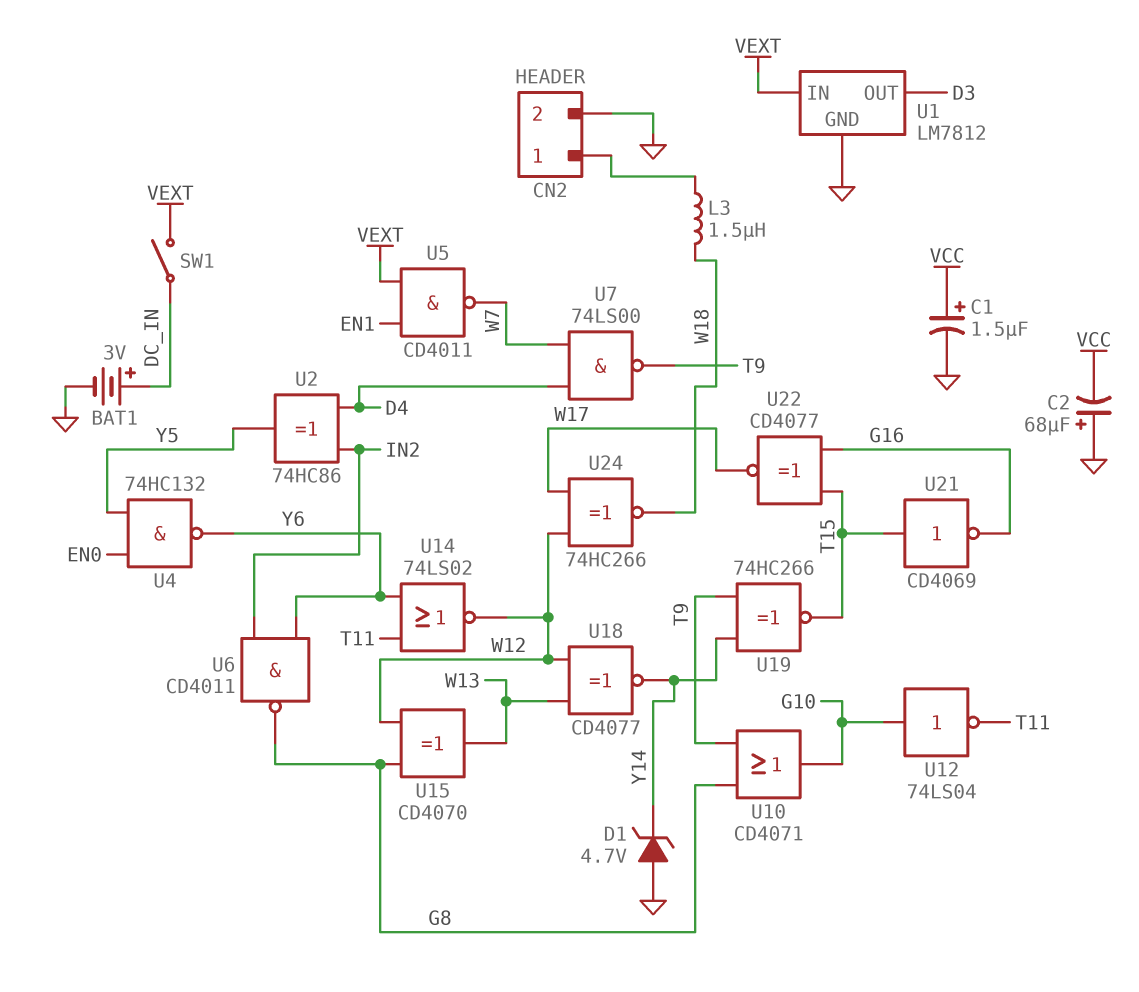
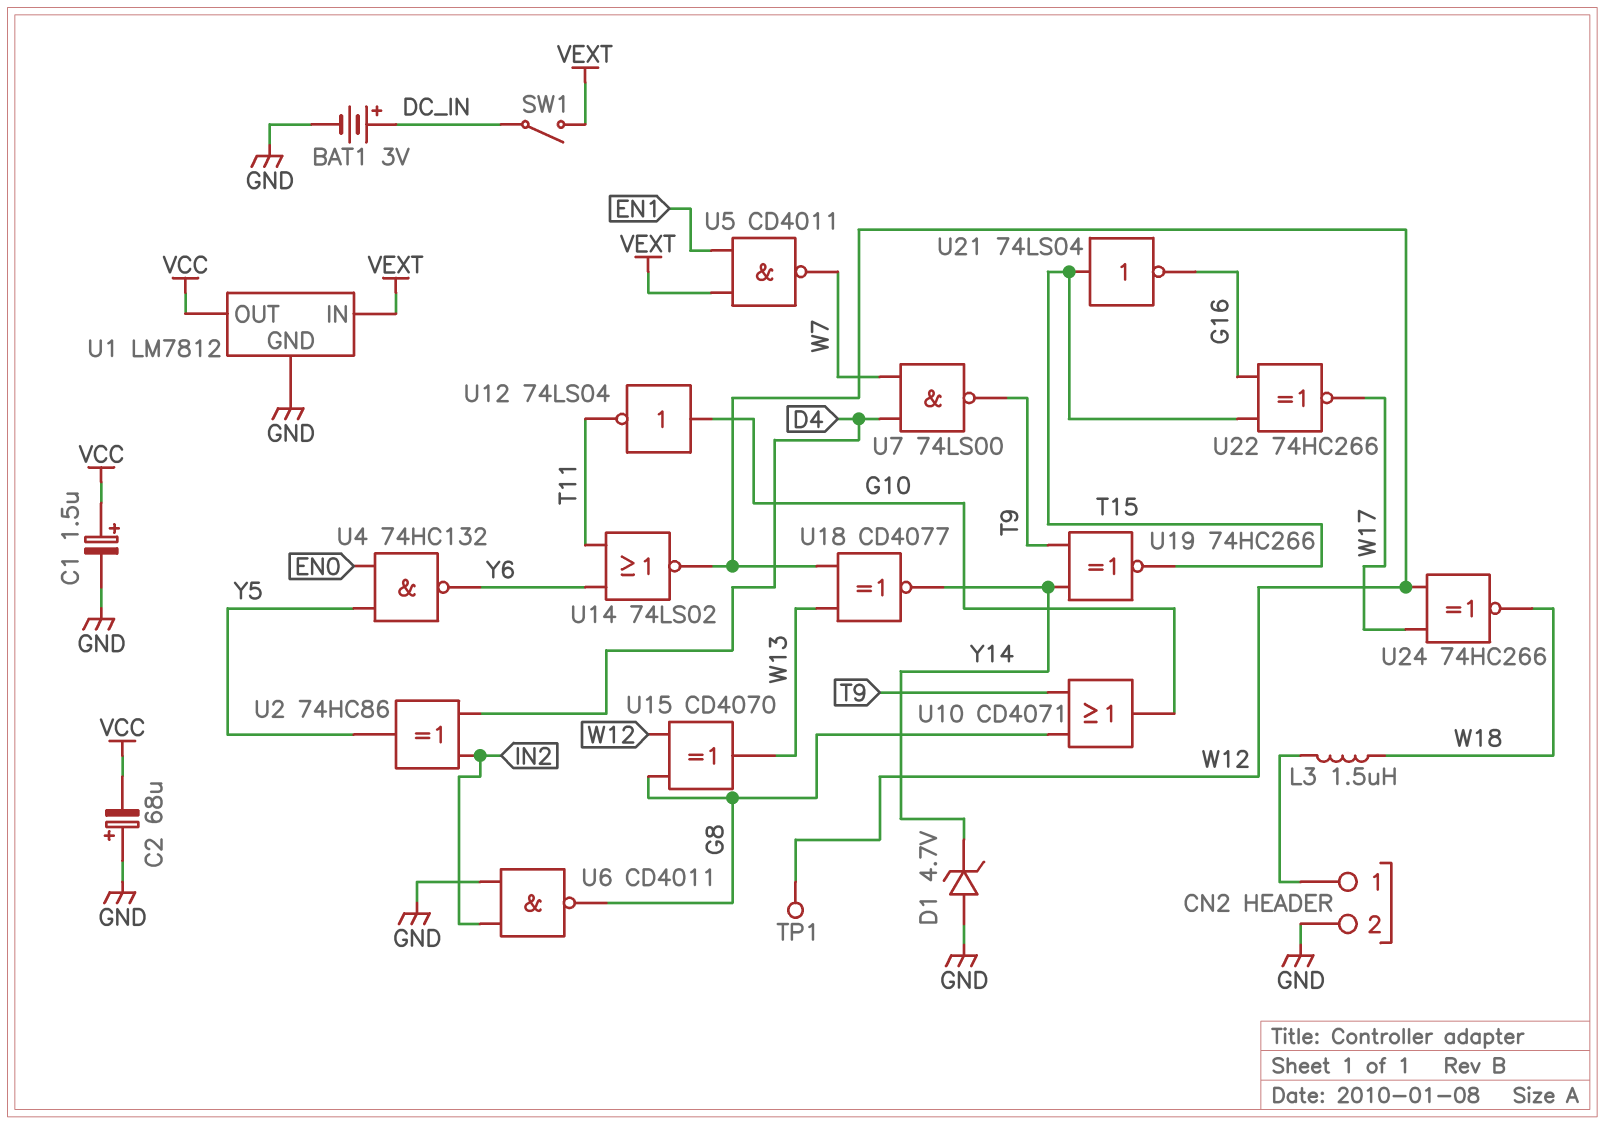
TP1: none -> test point (W12)
U1 pin OUT: D3 -> VCC
U6: NAND CD4011 (in IN2, in Y6, out G8) -> NAND CD4011 (in GND, in IN2, out G8)
U21: NOT CD4069 (in T15, out G16) -> NOT 74LS04 (in T15, out G16)
U22: XNOR CD4077 (in G16, in T15, out W17) -> XNOR 74HC266 (in G16, in T15, out W17)

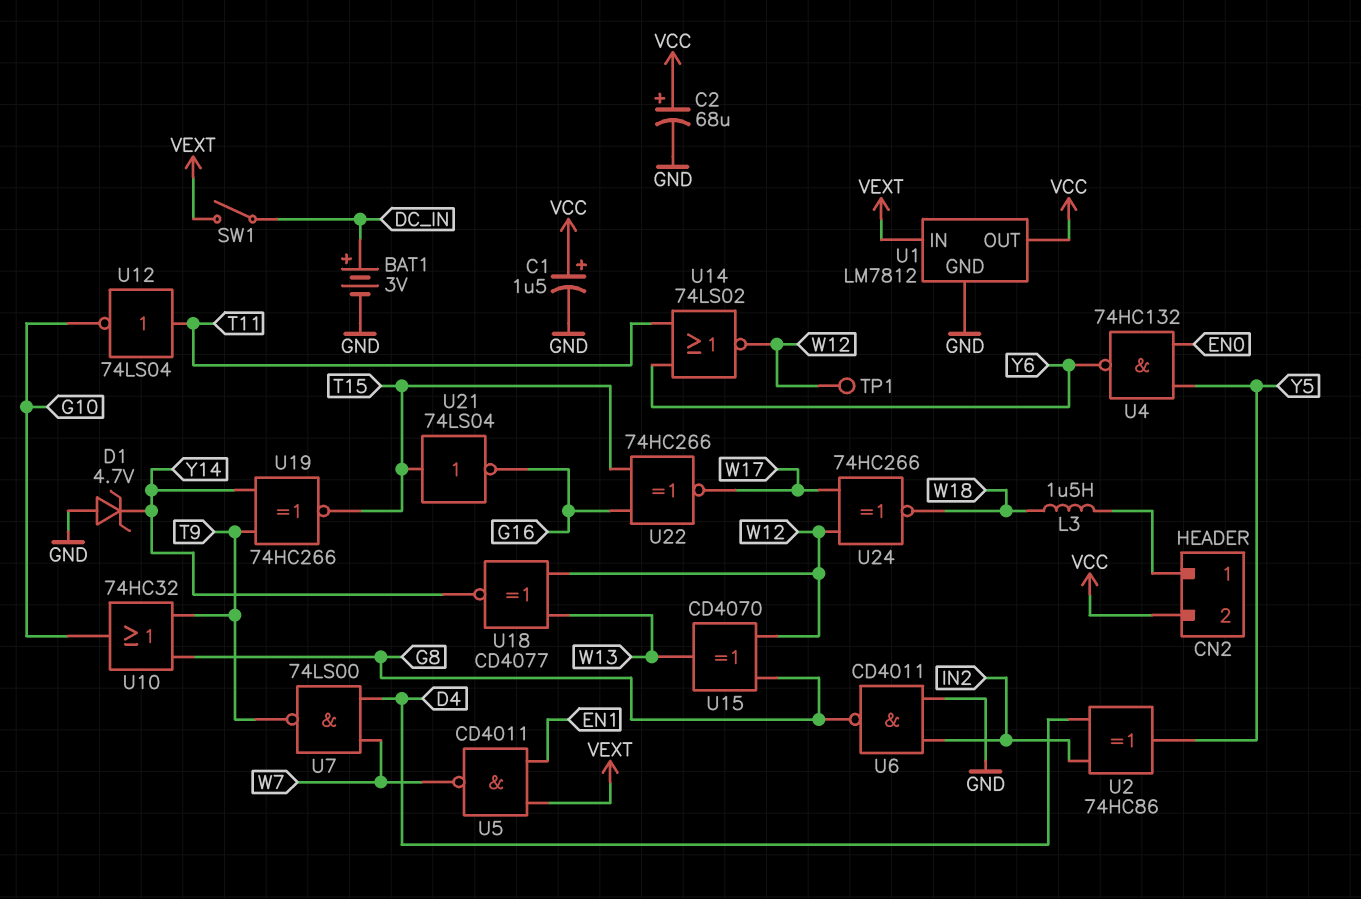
C2: 68uF (plus GND, minus VCC) -> 68uF (plus VCC, minus GND)
CN2 pin 2: GND -> VCC
U10: OR CD4071 (in G8, in T9, out G10) -> OR 74HC32 (in G8, in T9, out G10)
U12: NOT 74LS04 (in G10, out T11) -> NOT 74LS04 (in T11, out G10)

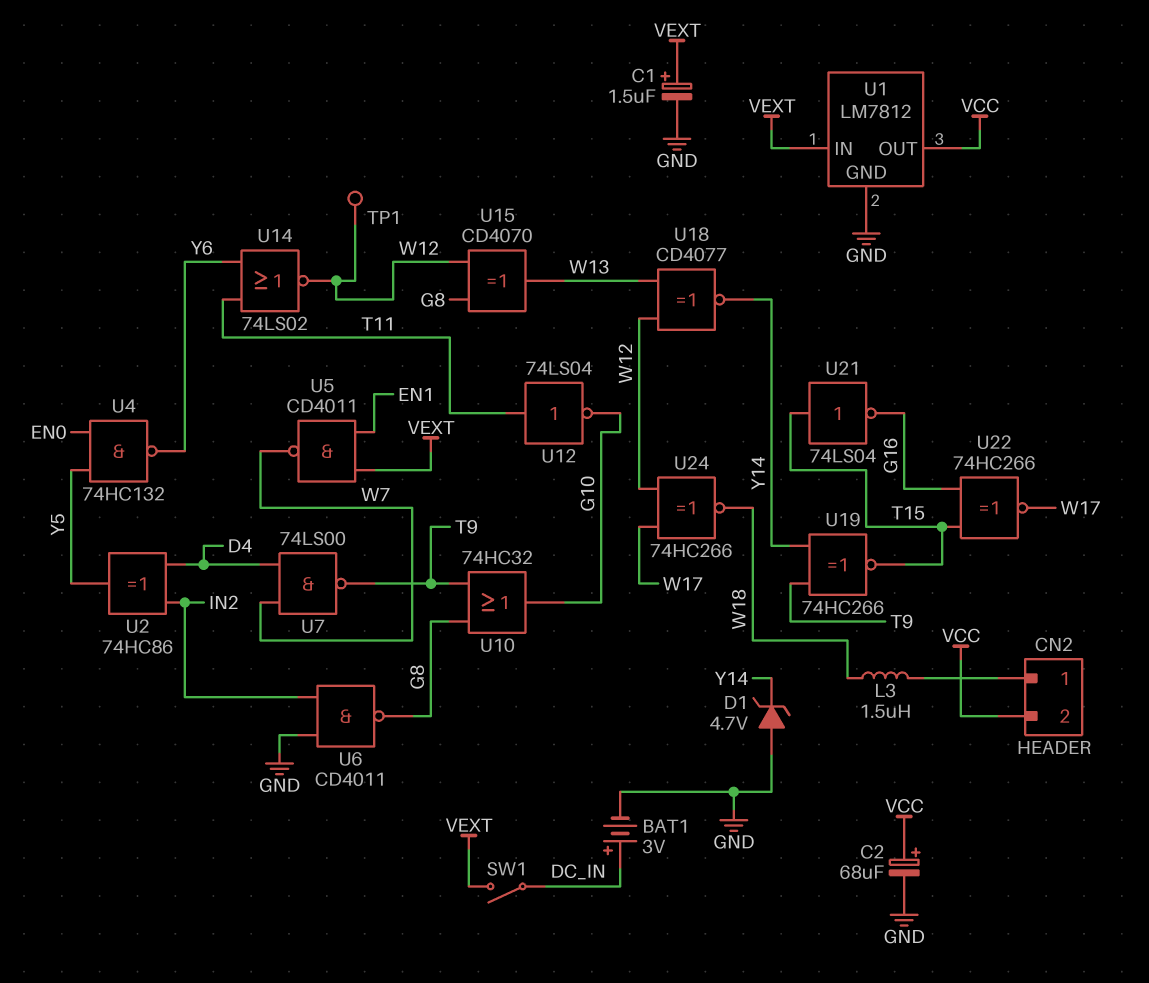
C1: 1.5uF (plus VCC, minus GND) -> 1.5uF (plus VEXT, minus GND)

